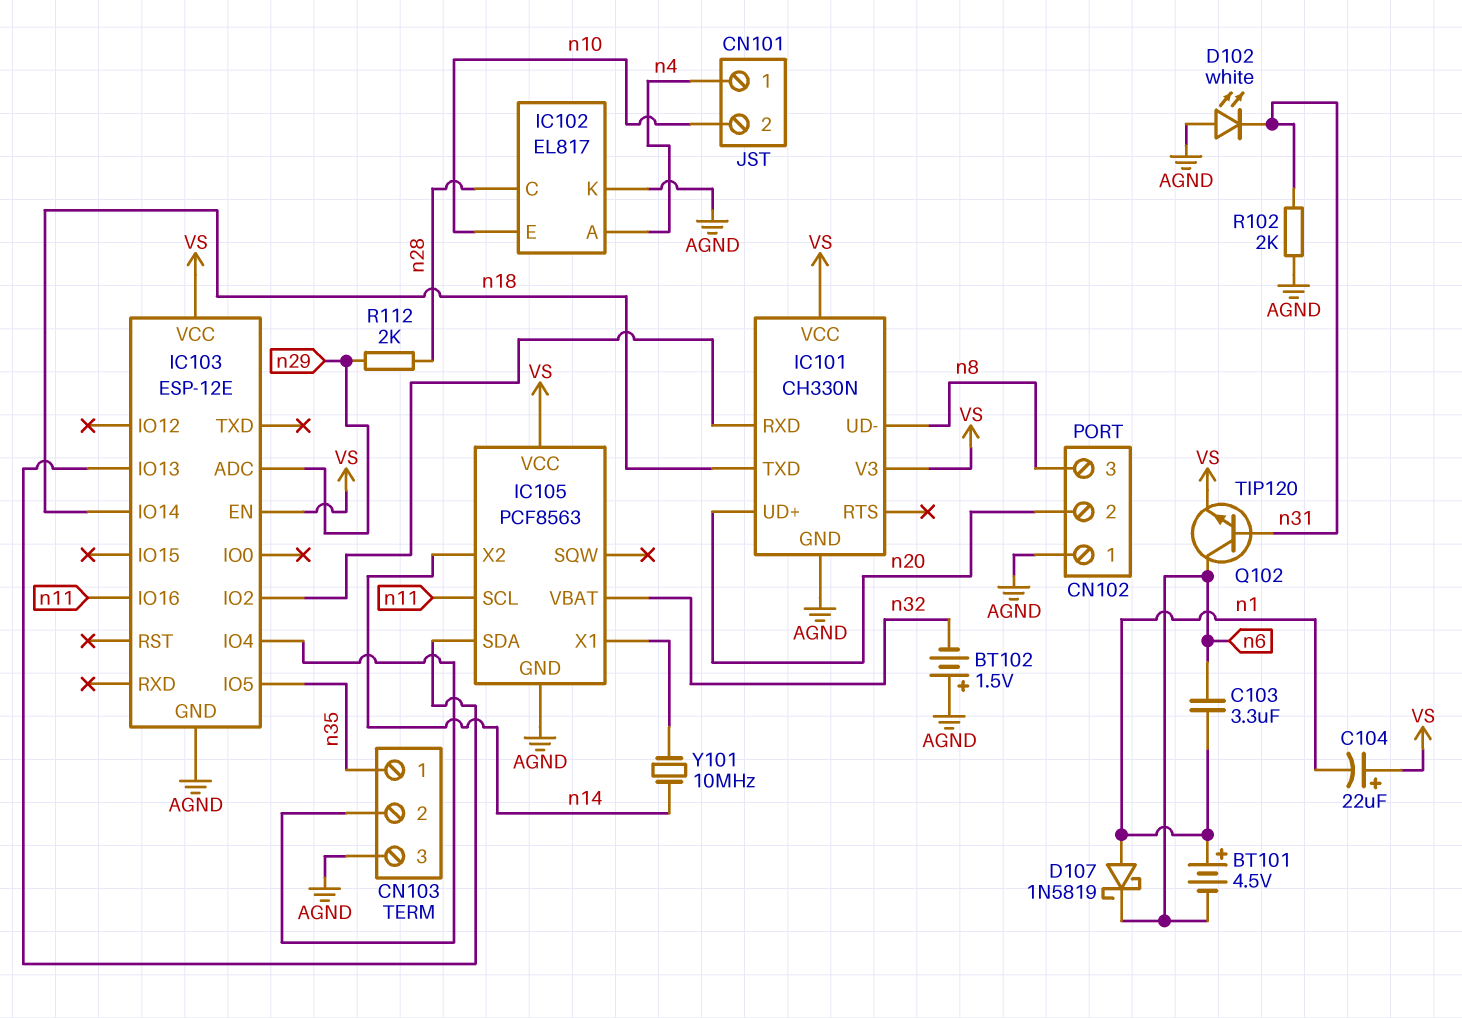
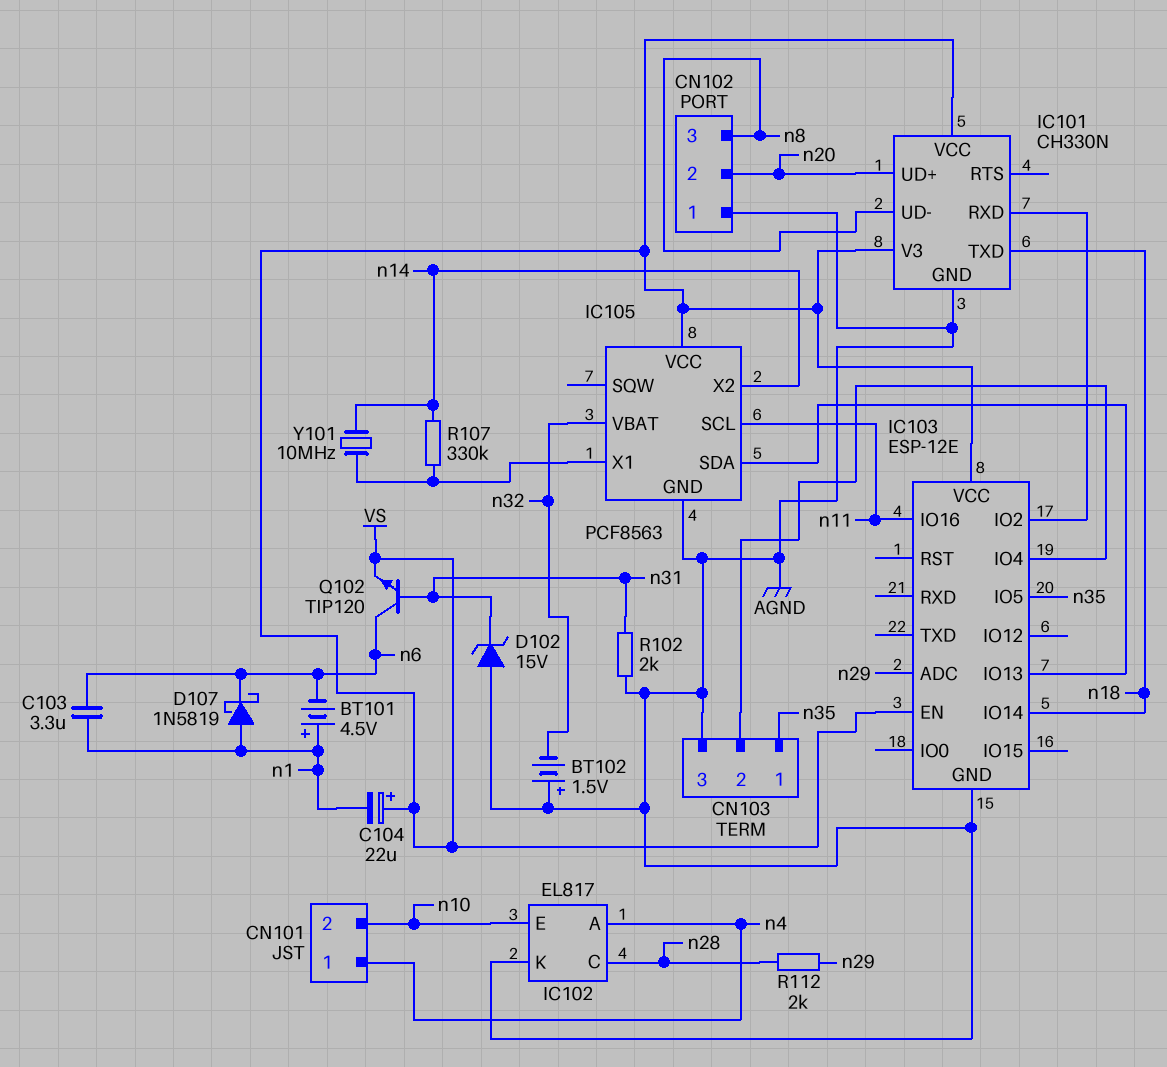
D102: LED white (A AGND, K n31) -> zener 15V (A AGND, K n31)
R107: none -> 330k (IC105/X1, n14)

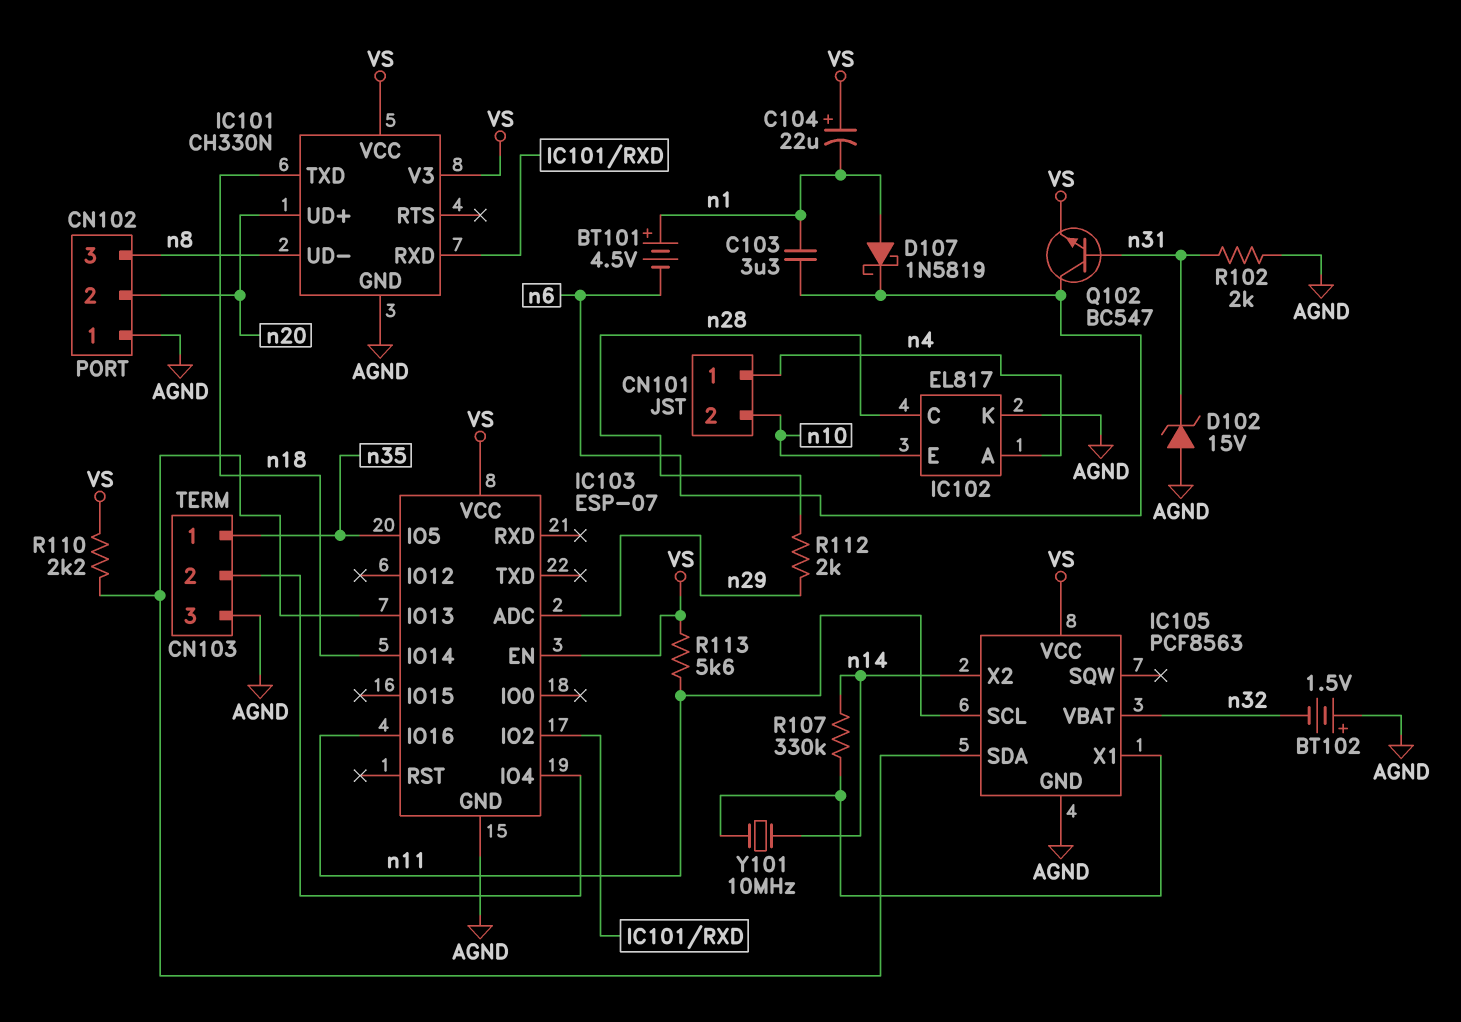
IC103: ESP-12E -> ESP-07
Q102: NPN TIP120 (B n31, C n6, E VS) -> NPN BC547 (B n31, C n6, E VS)
R110: none -> 2.2k (IC103/IO13, VS)
R113: none -> 5.6k (VS, n11)

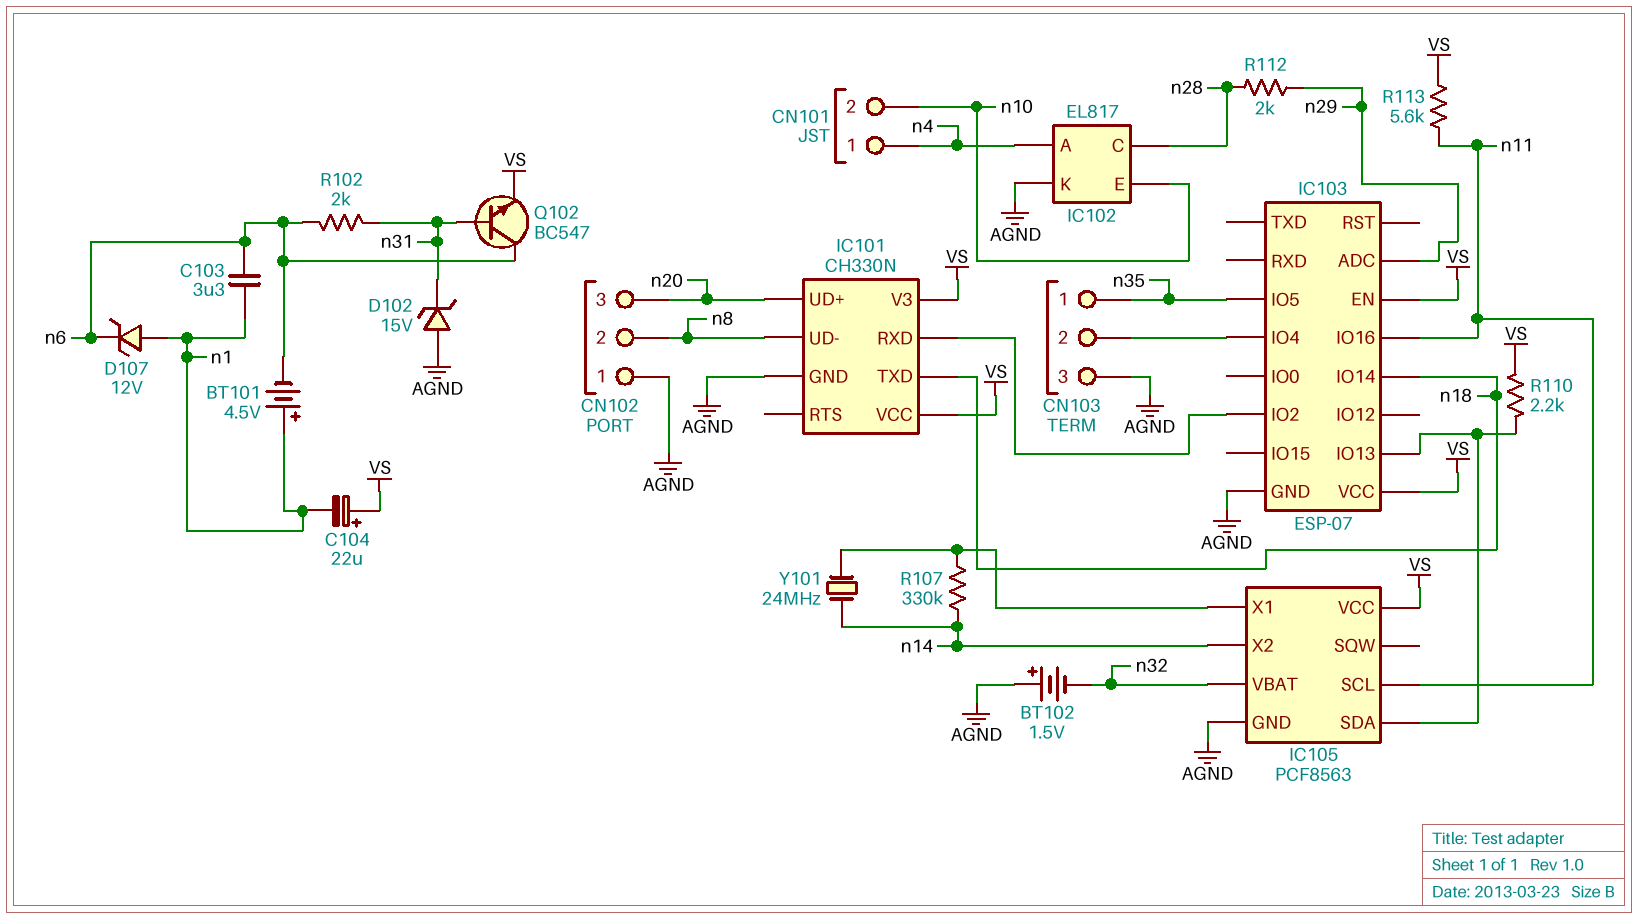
CN102 pin 2: n20 -> n8
CN102 pin 3: n8 -> n20
D107: schottky 1N5819 (A n1, K n6) -> zener 12V (A n1, K n6)
R102: 2k (AGND, n31) -> 2k (n6, n31)
Y101: 10MHz (IC105/X1, n14) -> 24MHz (IC105/X1, n14)

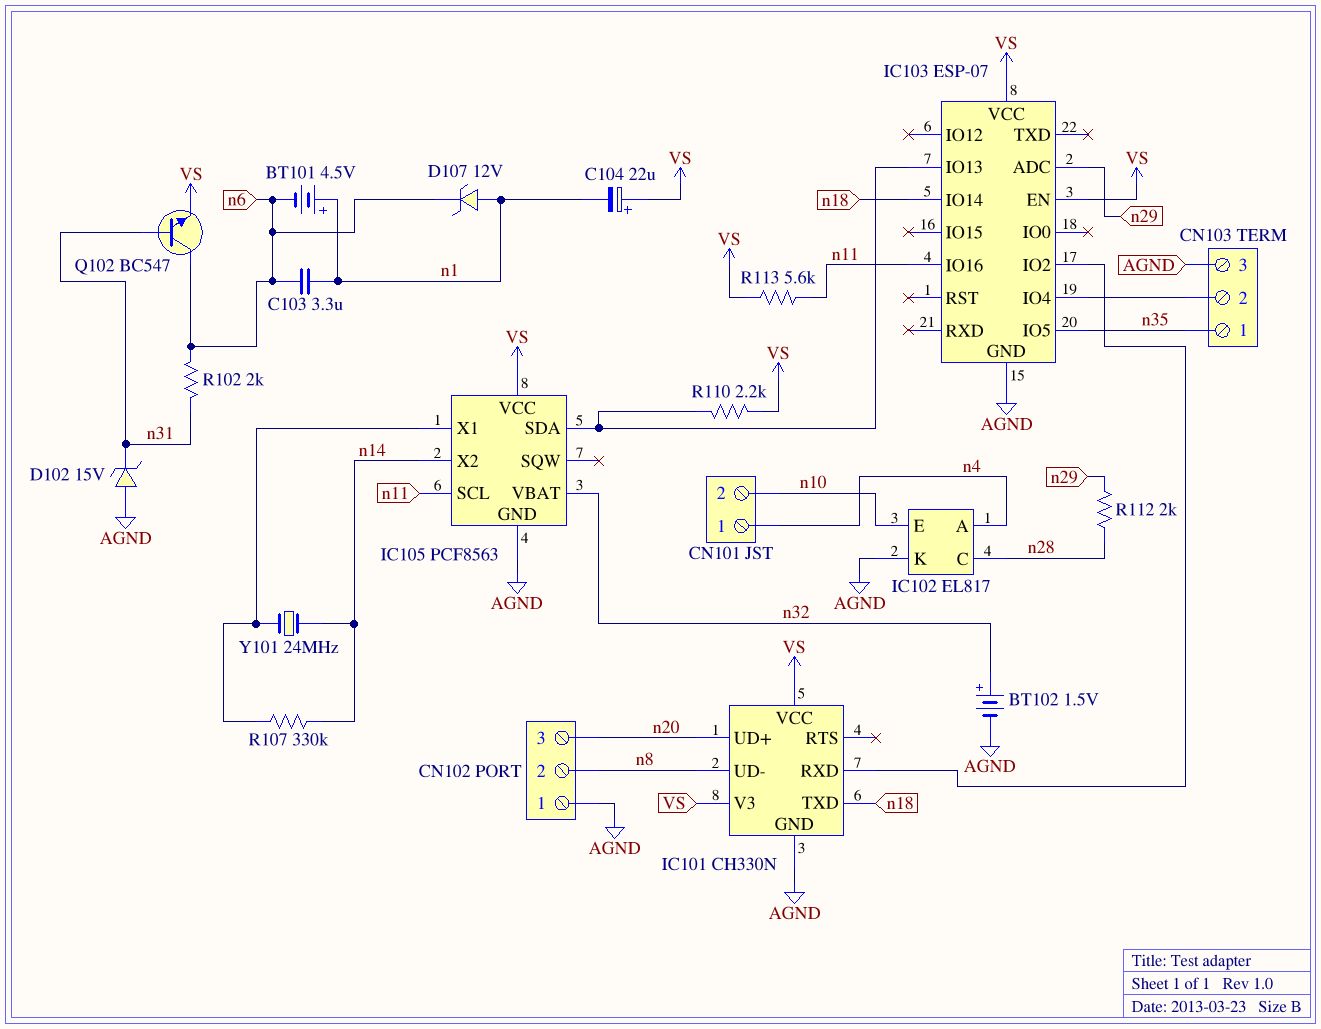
BT102: 1.5V (plus AGND, minus n32) -> 1.5V (plus n32, minus AGND)

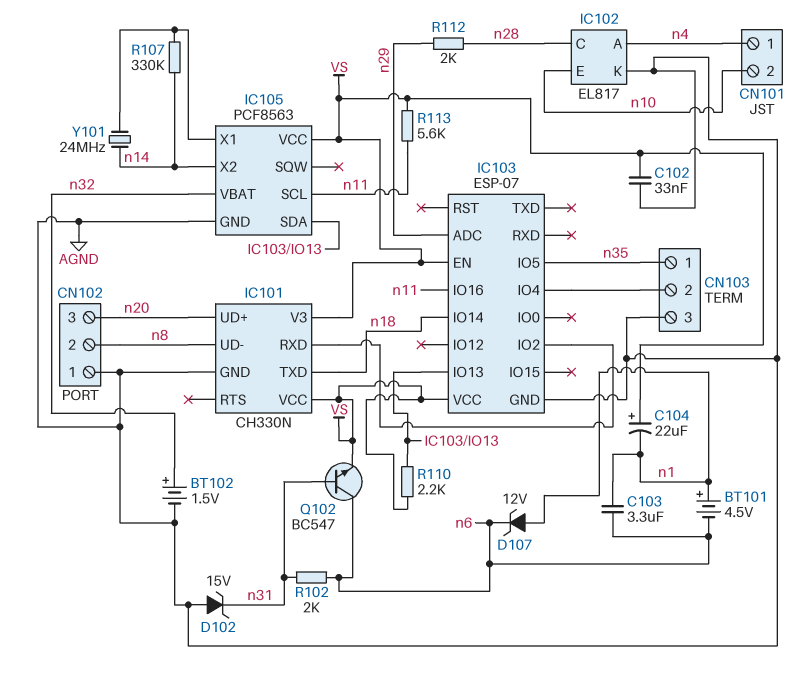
C102: none -> 33nF (AGND, VS)

